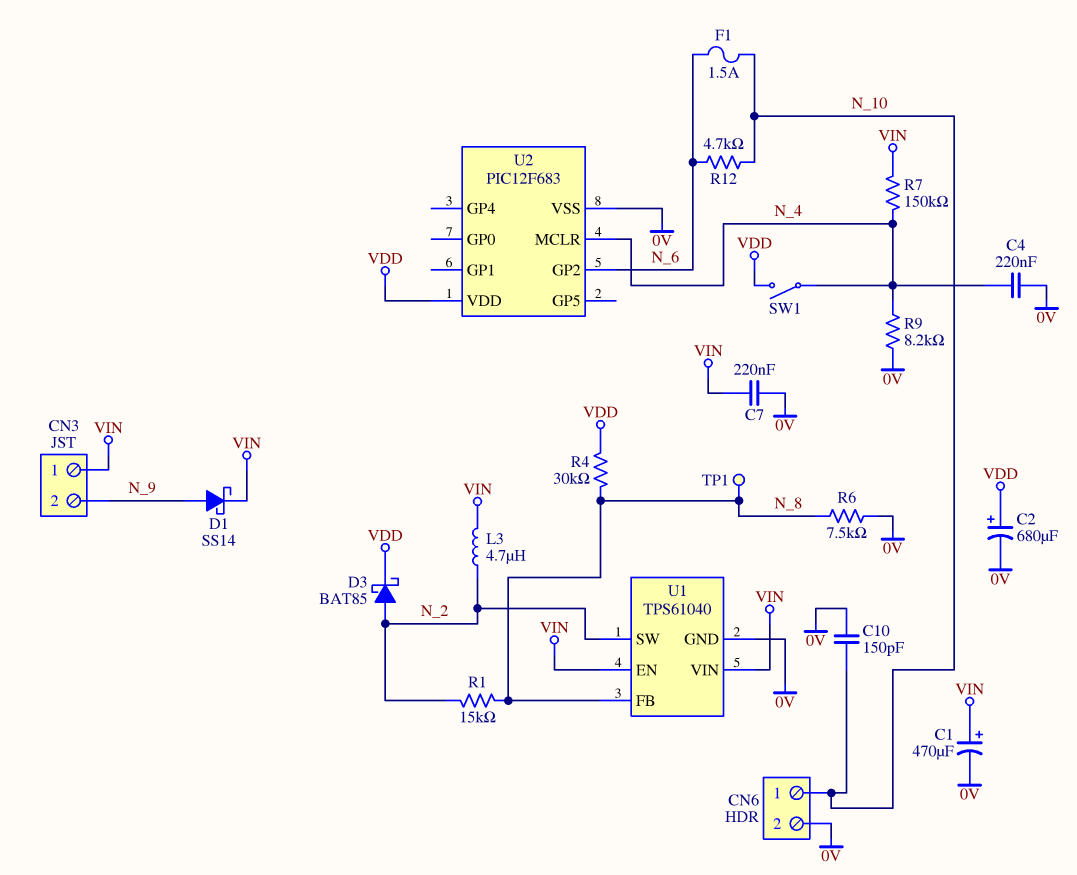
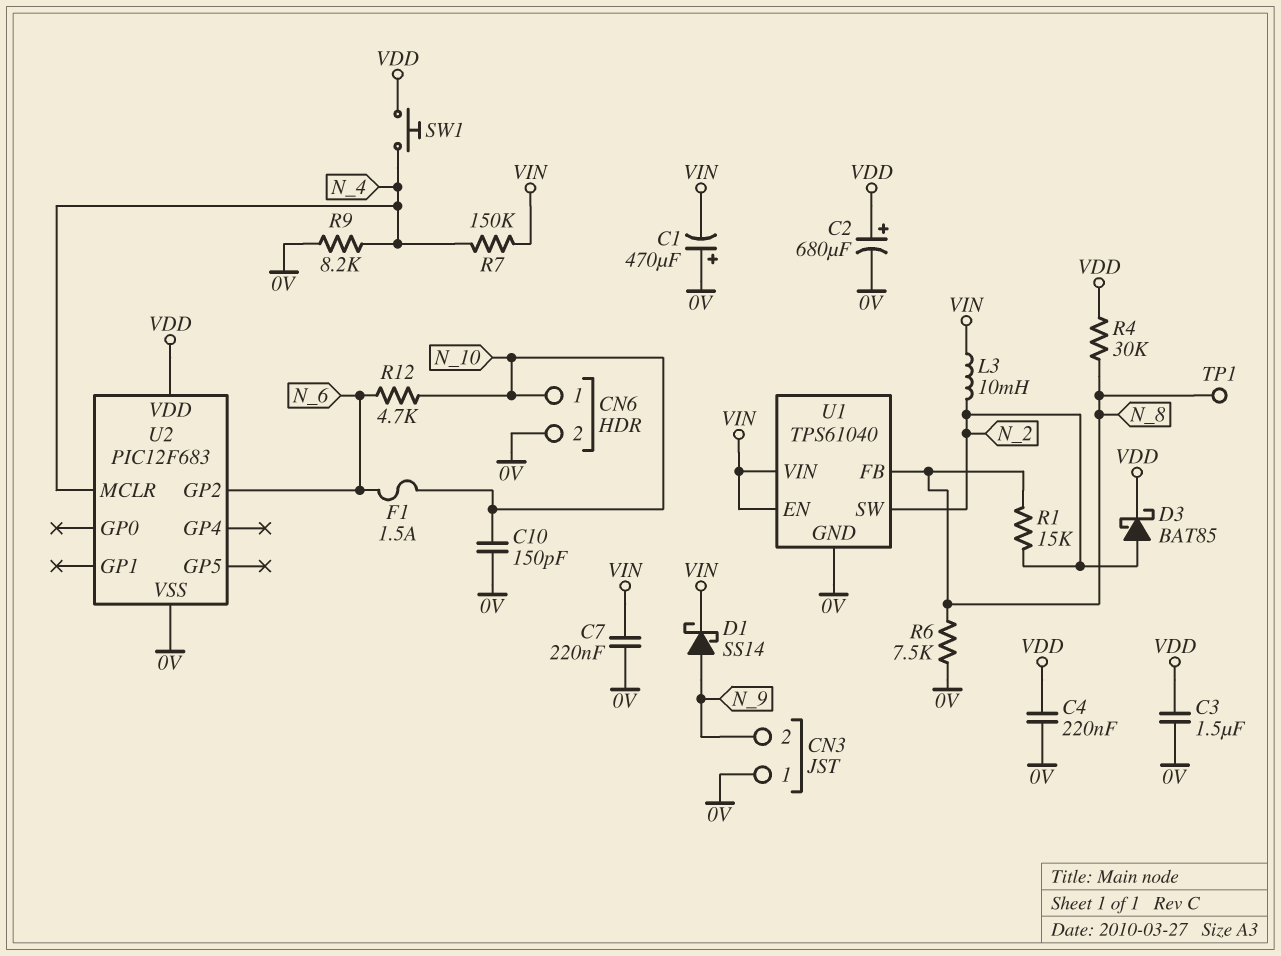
C1: 470uF (plus VIN, minus 0V) -> 470uF (plus 0V, minus VIN)
C3: none -> 1.5uF (0V, VDD)
C4: 220nF (0V, N_4) -> 220nF (0V, VDD)
CN3 pin 1: VIN -> 0V
L3: 4.7uH (N_2, VIN) -> 10mH (N_2, VIN)
SW1: switch (N_4, VDD) -> button (N_4, VDD)

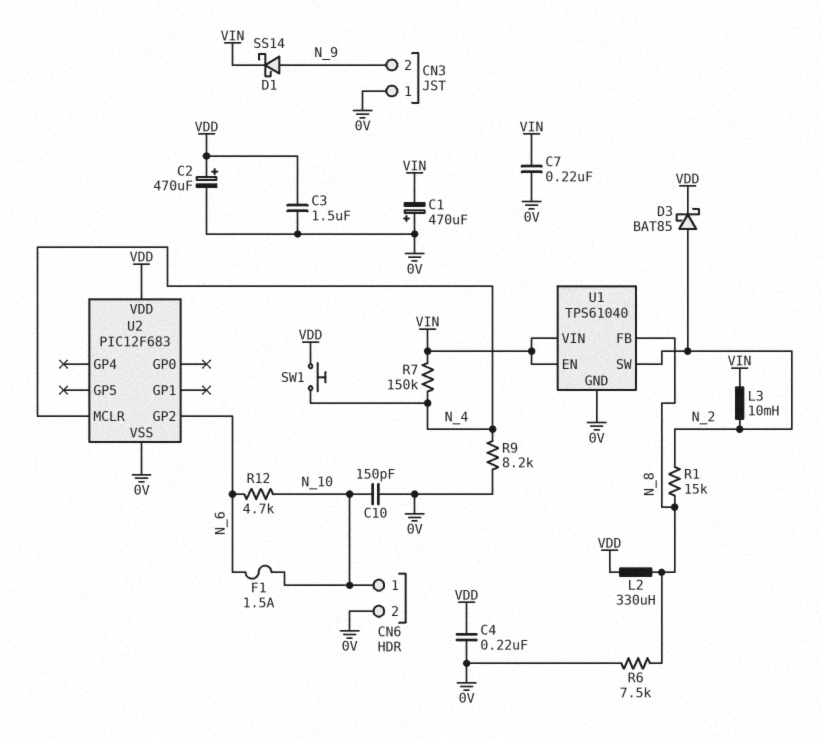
C2: 680uF (plus VDD, minus 0V) -> 470uF (plus VDD, minus 0V)
L2: none -> 330uH (N_8, VDD)
R4: 30k (N_8, VDD) -> none
TP1: test point (N_8) -> none

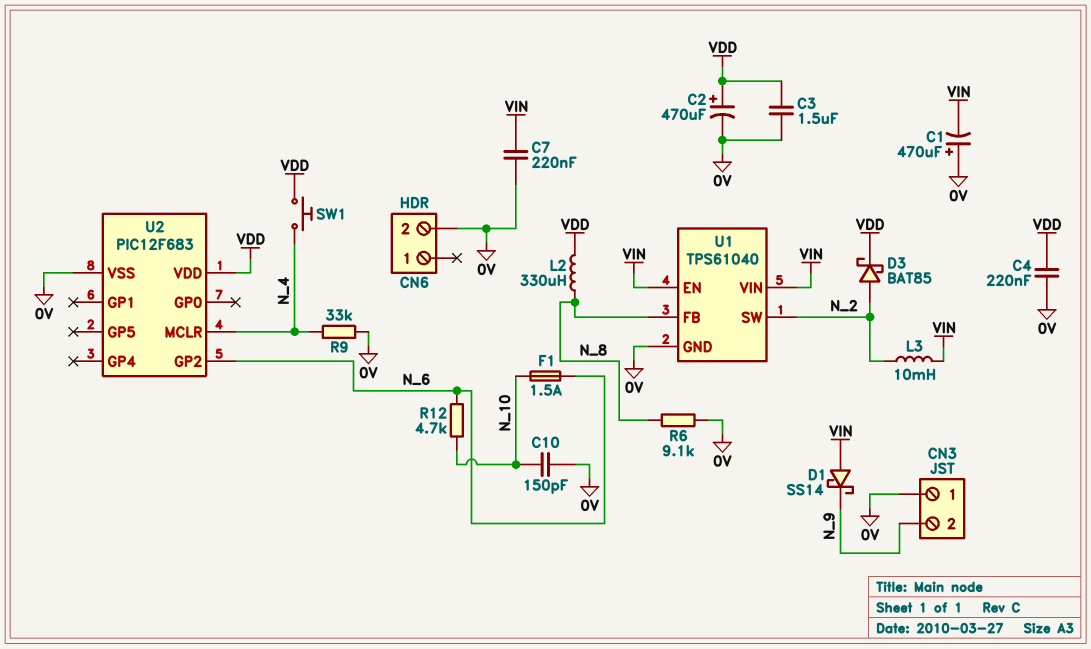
CN6 pin 1: N_10 -> none
D1: schottky SS14 (A N_9, K VIN) -> schottky SS14 (A VIN, K N_9)
R1: 15k (N_2, N_8) -> none
R6: 7.5k (0V, N_8) -> 9.1k (0V, N_8)
R7: 150k (N_4, VIN) -> none
R9: 8.2k (0V, N_4) -> 33k (0V, N_4)

